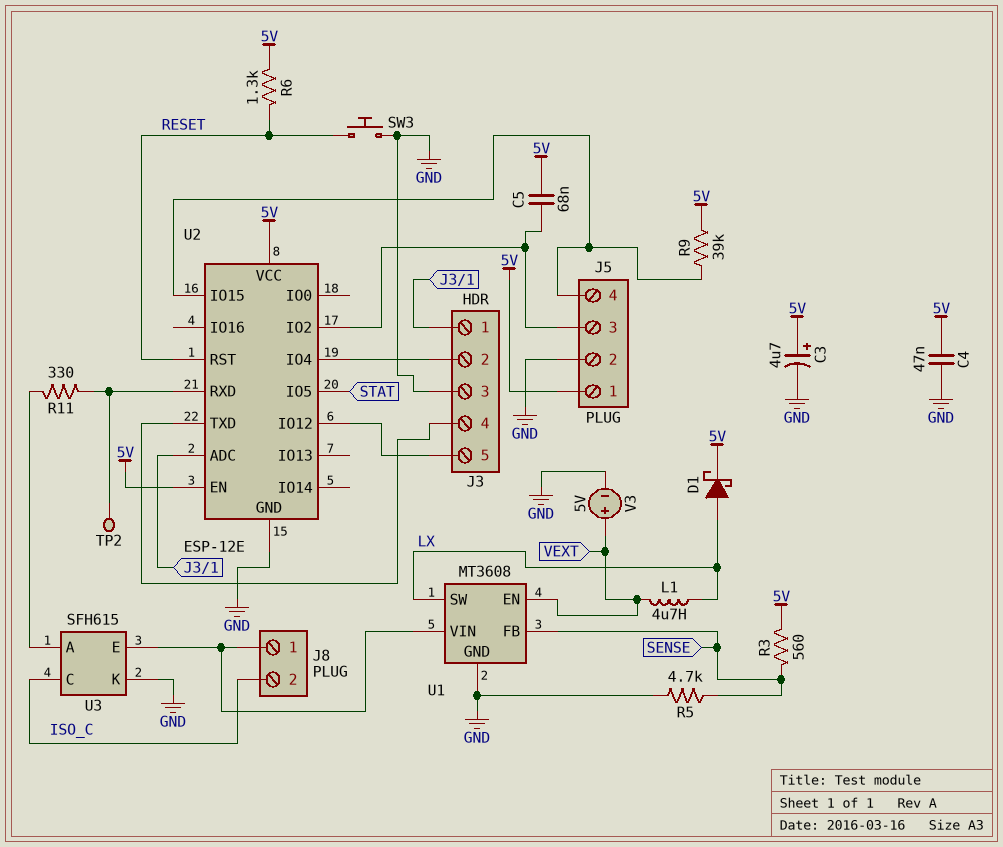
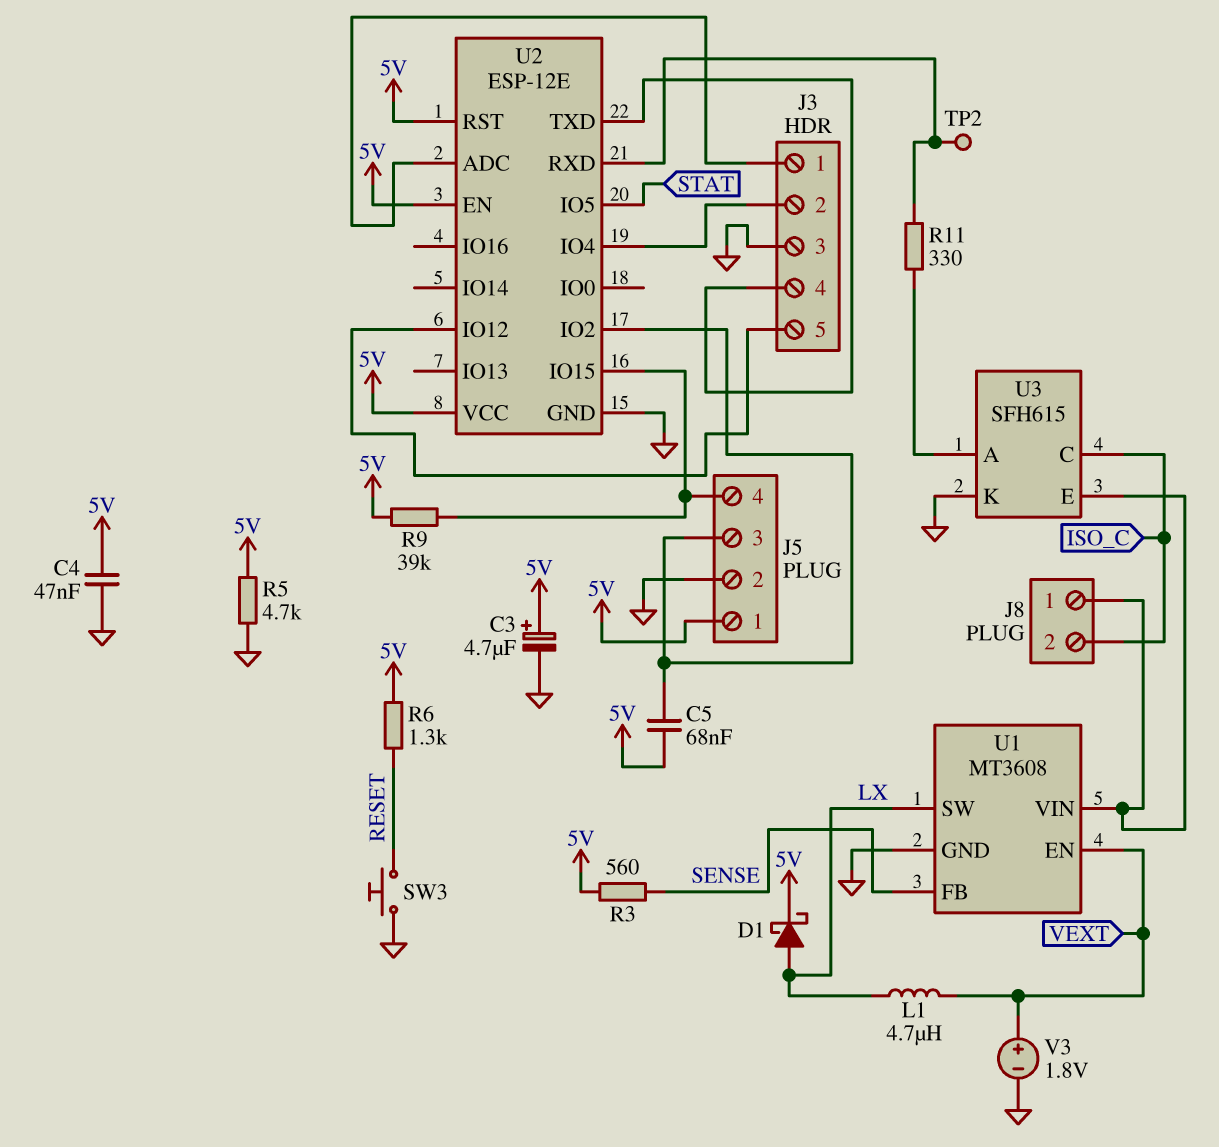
R5: 4.7k (GND, SENSE) -> 4.7k (5V, GND)
U2 pin RST: RESET -> 5V
V3: 5V (plus VEXT, minus GND) -> 1.8V (plus VEXT, minus GND)

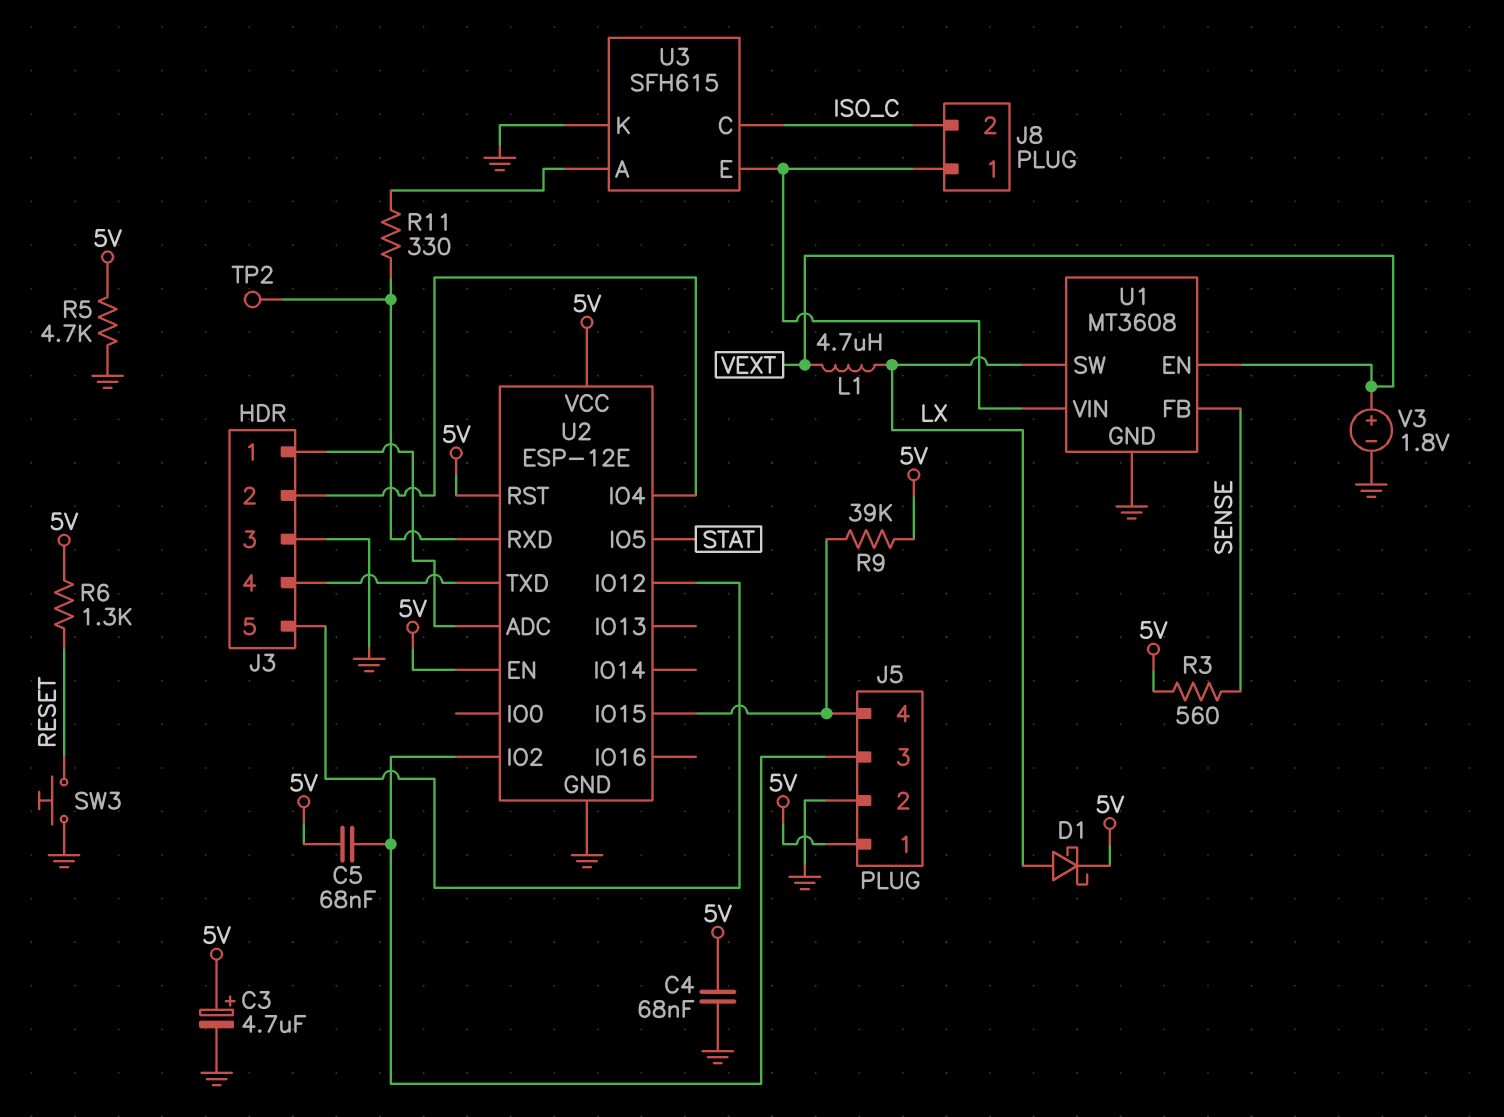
C4: 47nF (5V, GND) -> 68nF (5V, GND)

